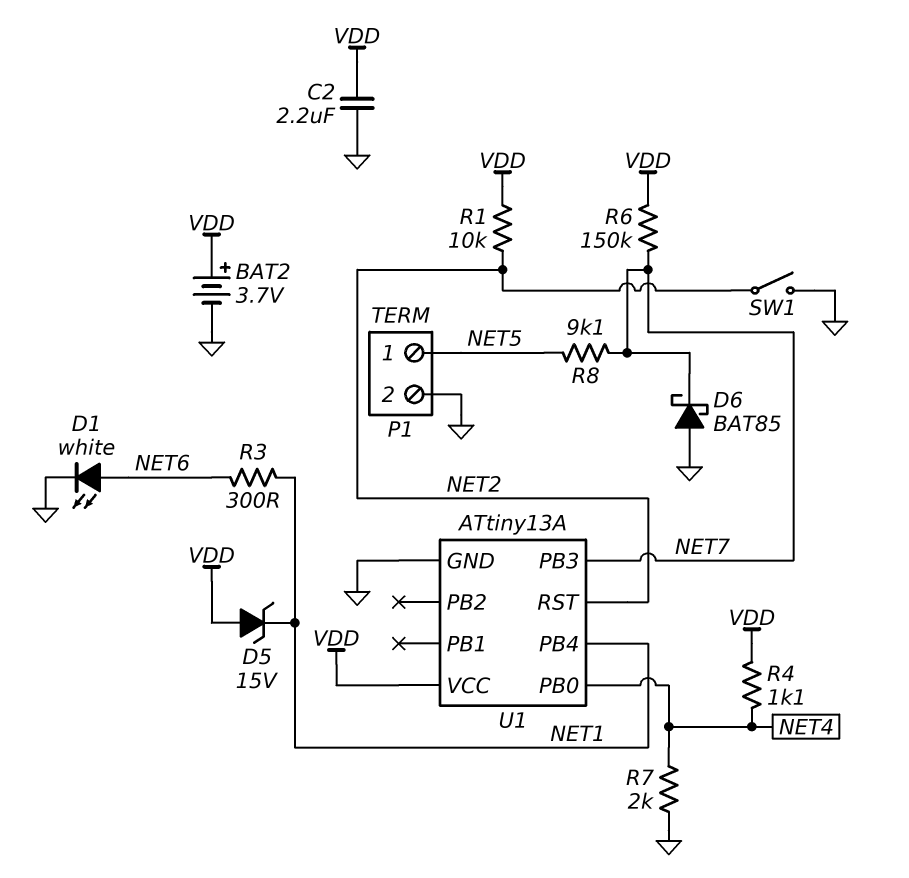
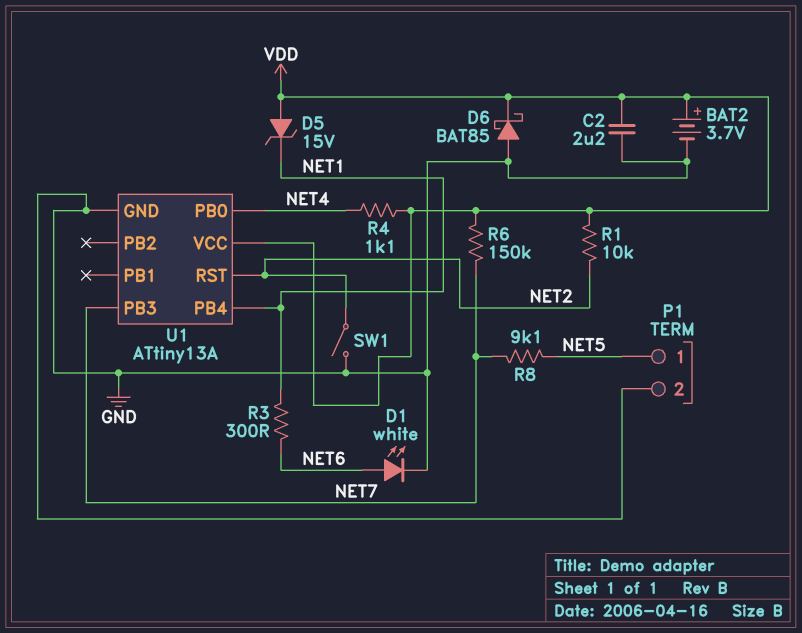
D6: schottky BAT85 (A GND, K NET7) -> schottky BAT85 (A GND, K VDD)
R7: 2k (GND, NET4) -> none

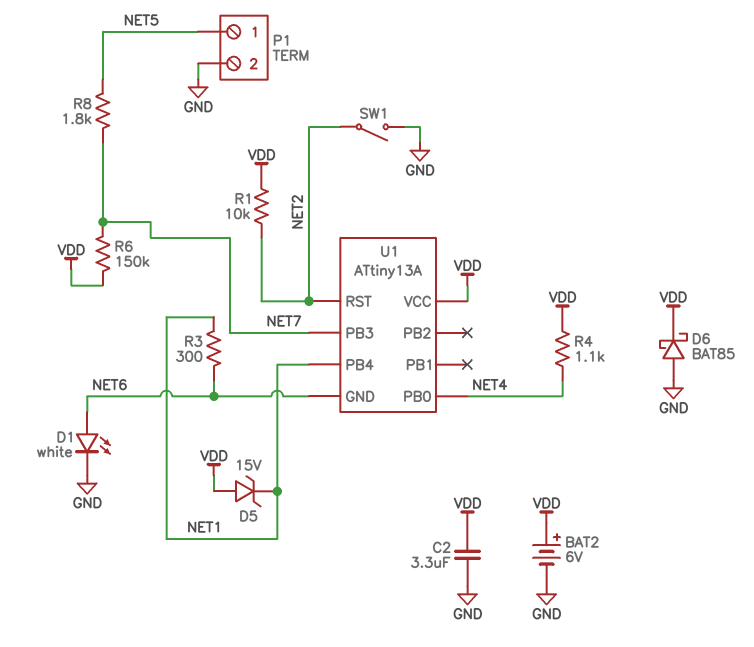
BAT2: 3.7V (plus VDD, minus GND) -> 6V (plus VDD, minus GND)
C2: 2.2uF (GND, VDD) -> 3.3uF (GND, VDD)
R8: 9.1k (NET5, NET7) -> 1.8k (NET5, NET7)
U1 pin GND: GND -> NET6

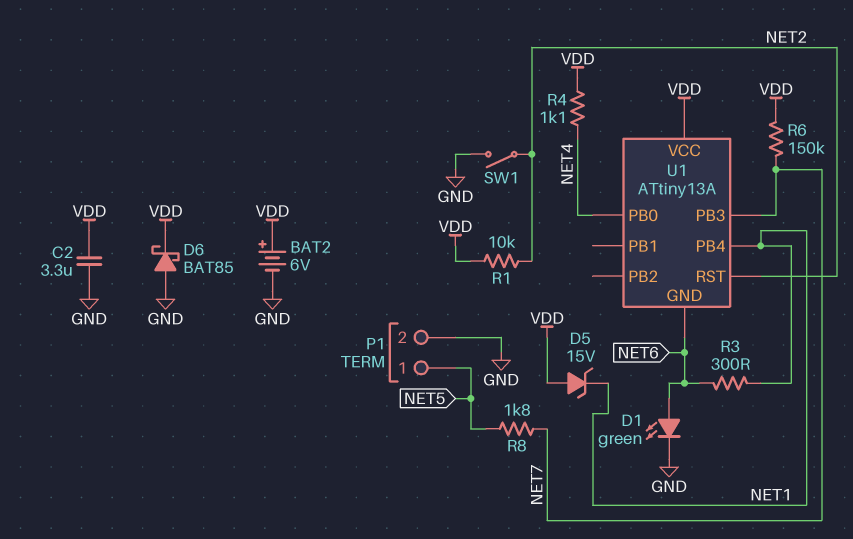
D1: LED white (A NET6, K GND) -> LED green (A NET6, K GND)

